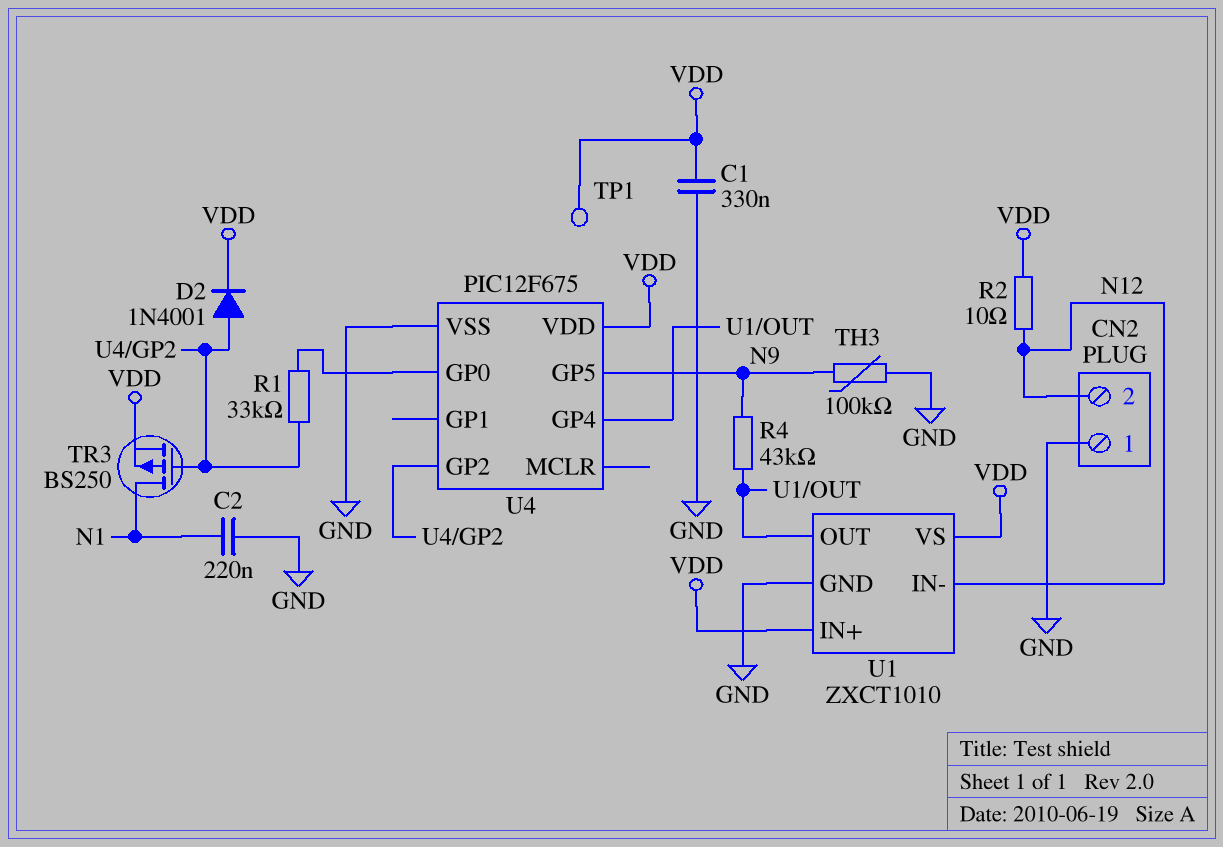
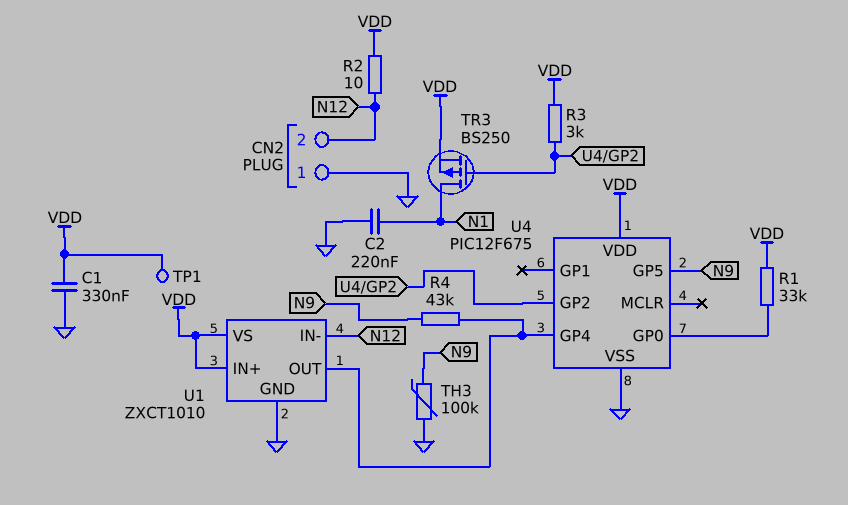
D2: diode 1N4001 (A U4/GP2, K VDD) -> none
R1: 33k (U4/GP0, U4/GP2) -> 33k (U4/GP0, VDD)
R3: none -> 3k (U4/GP2, VDD)

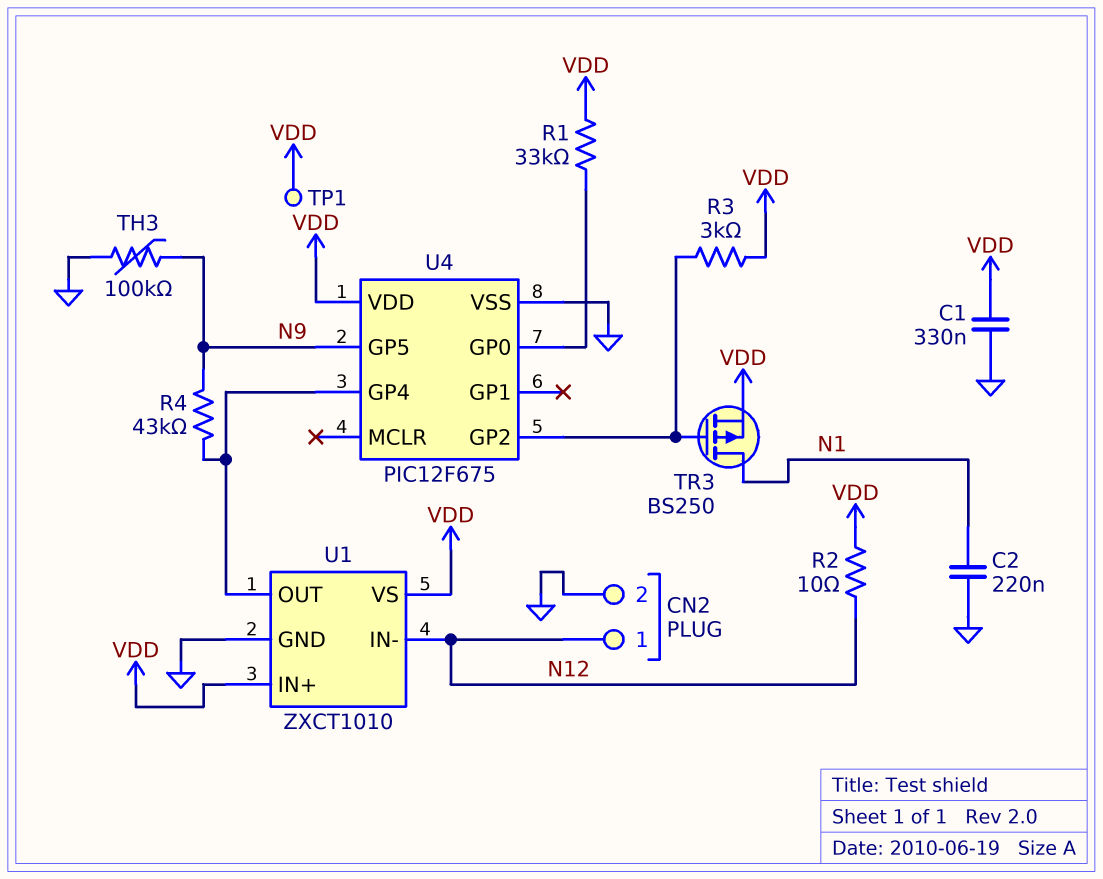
CN2 pin 1: GND -> N12
CN2 pin 2: N12 -> GND

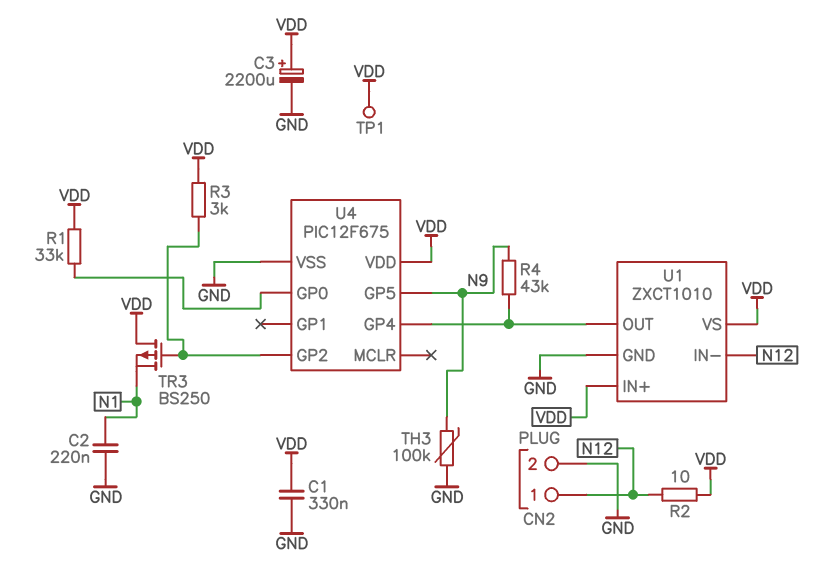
C3: none -> 2200uF (plus VDD, minus GND)
TR3: PMOS BS250 (G U4/GP2, D N1, S VDD) -> PMOS BS250 (G U4/GP2, D VDD, S N1)

